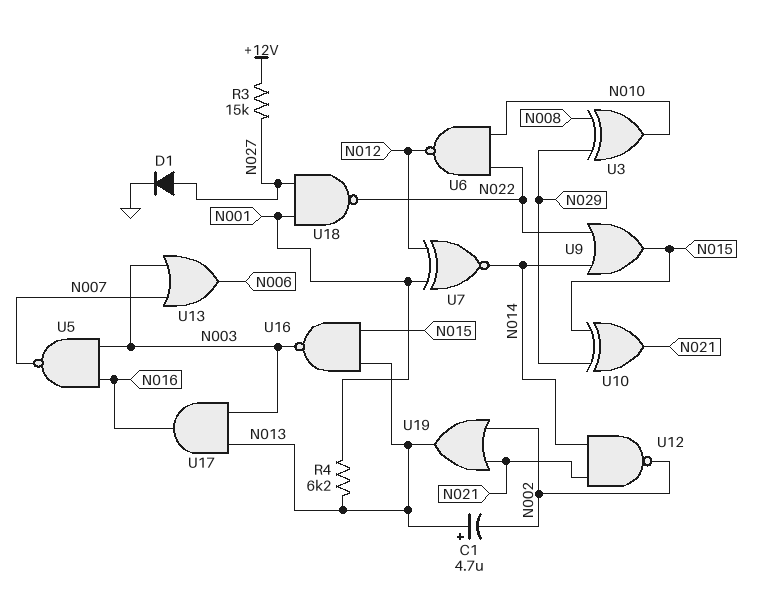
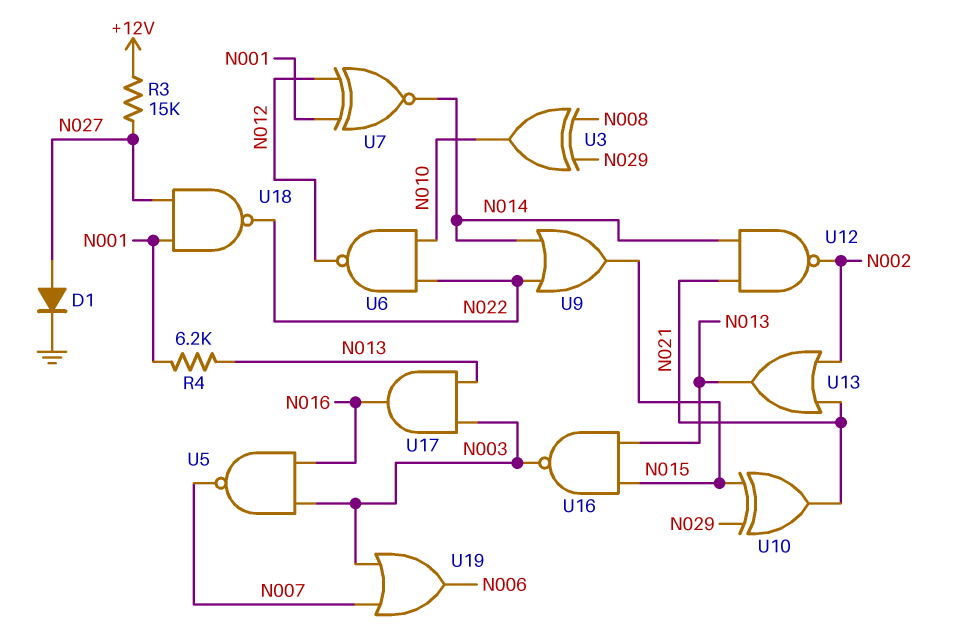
C1: 4.7uF (plus N013, minus N002) -> none
U13: OR (in N003, in N007, out N006) -> OR (in N002, in N021, out N013)
U19: OR (in N002, in N021, out N013) -> OR (in N003, in N007, out N006)

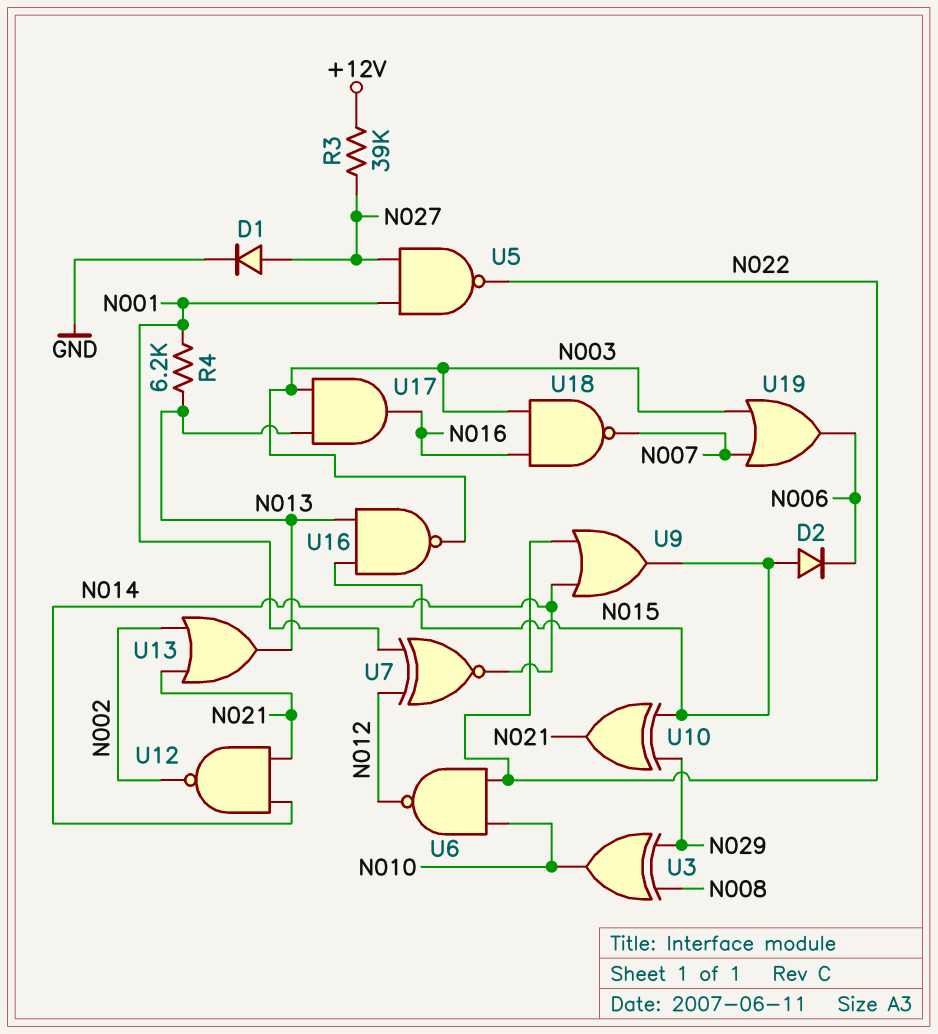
D2: none -> diode (A N015, K N006)
R3: 15k (+12V, N027) -> 39k (+12V, N027)
U5: NAND (in N003, in N016, out N007) -> NAND (in N001, in N027, out N022)
U18: NAND (in N001, in N027, out N022) -> NAND (in N003, in N016, out N007)

